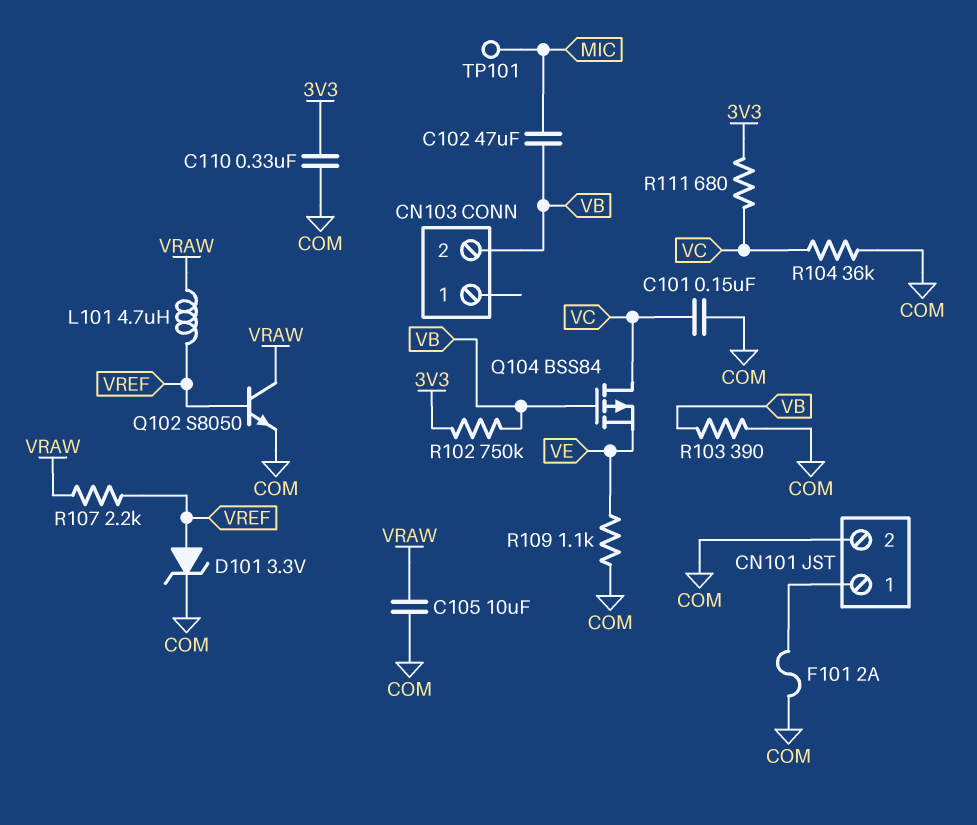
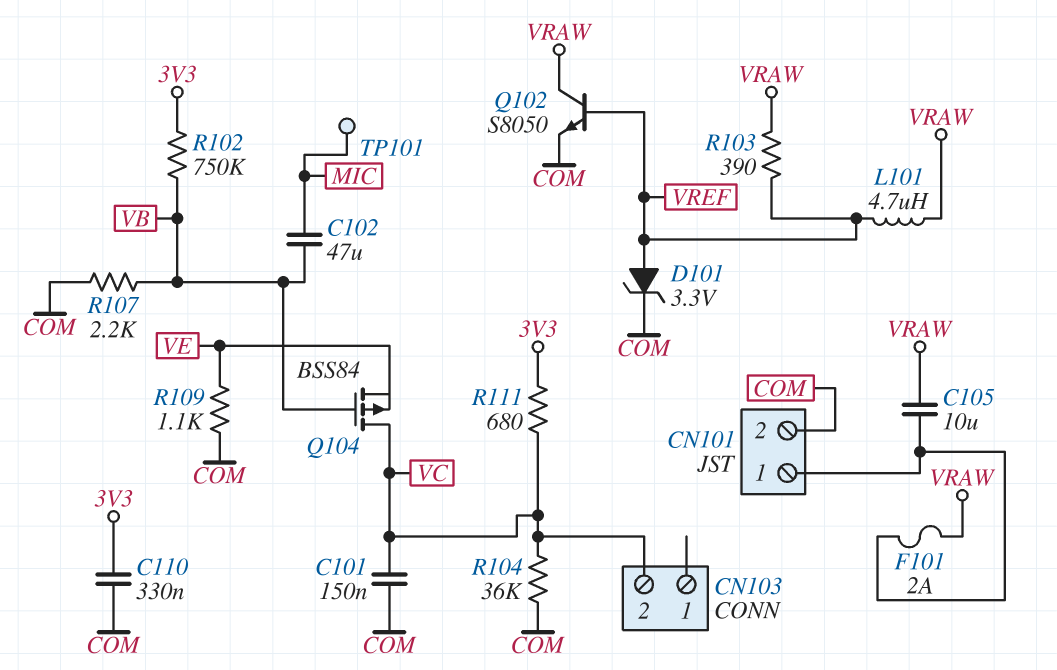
C105: 10uF (COM, VRAW) -> 10uF (CN101/1, VRAW)
CN103 pin 2: VB -> VC
F101: 2A (CN101/1, COM) -> 2A (CN101/1, VRAW)
R103: 390 (COM, VB) -> 390 (VRAW, VREF)
R107: 2.2k (VRAW, VREF) -> 2.2k (COM, VB)

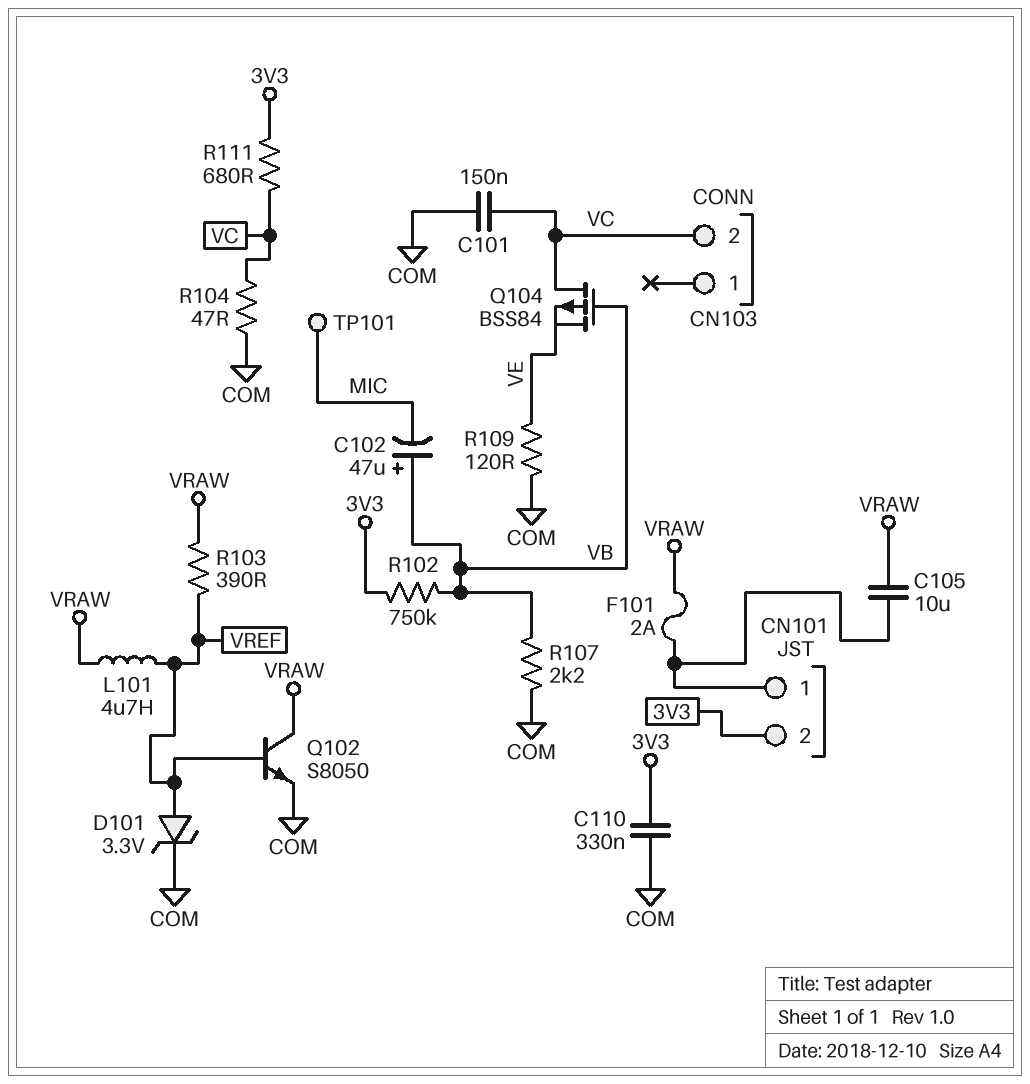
C102: 47uF (MIC, VB) -> 47uF (plus VB, minus MIC)
CN101 pin 2: COM -> 3V3
R104: 36k (COM, VC) -> 47 (COM, VC)
R109: 1.1k (COM, VE) -> 120 (COM, VE)

